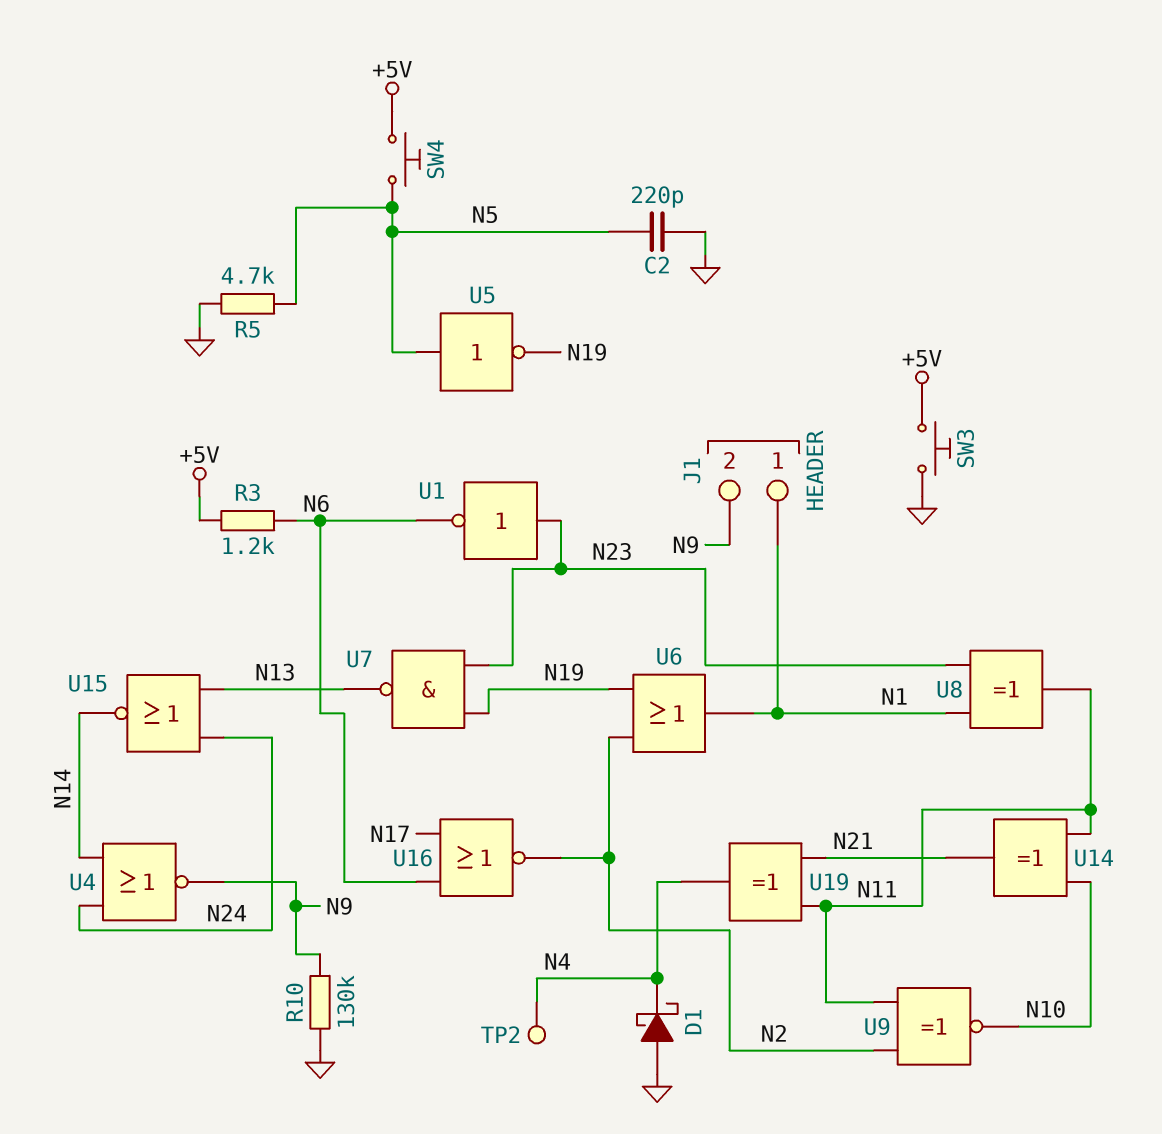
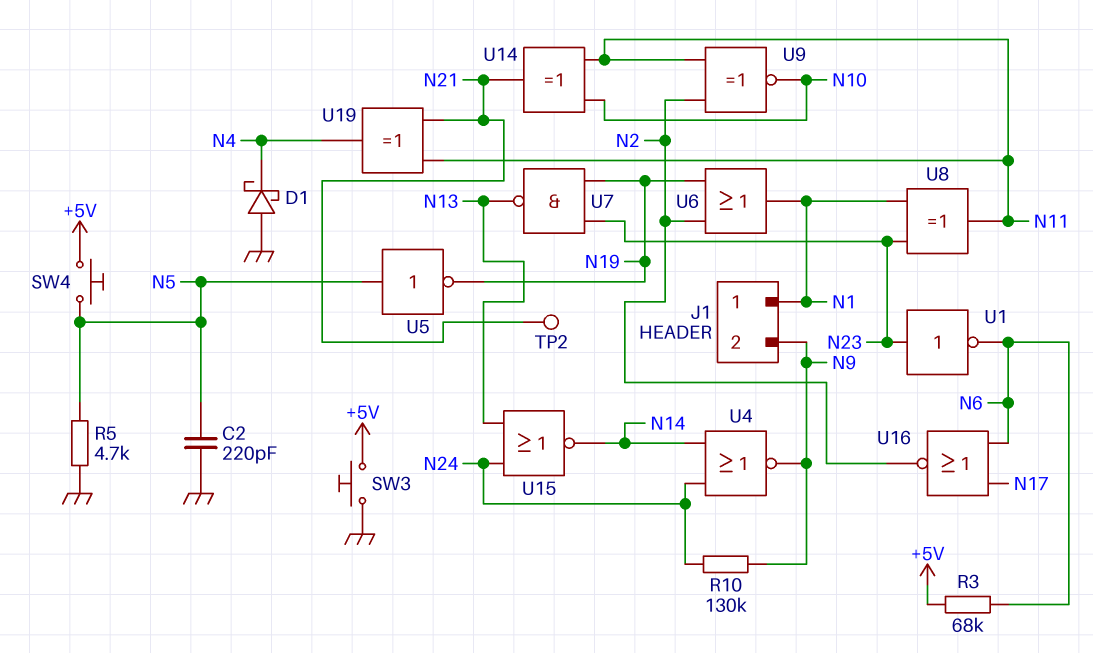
R3: 1.2k (+5V, N6) -> 68k (+5V, N6)
R10: 130k (GND, N9) -> 130k (N9, N24)
TP2: test point (N4) -> test point (N21)

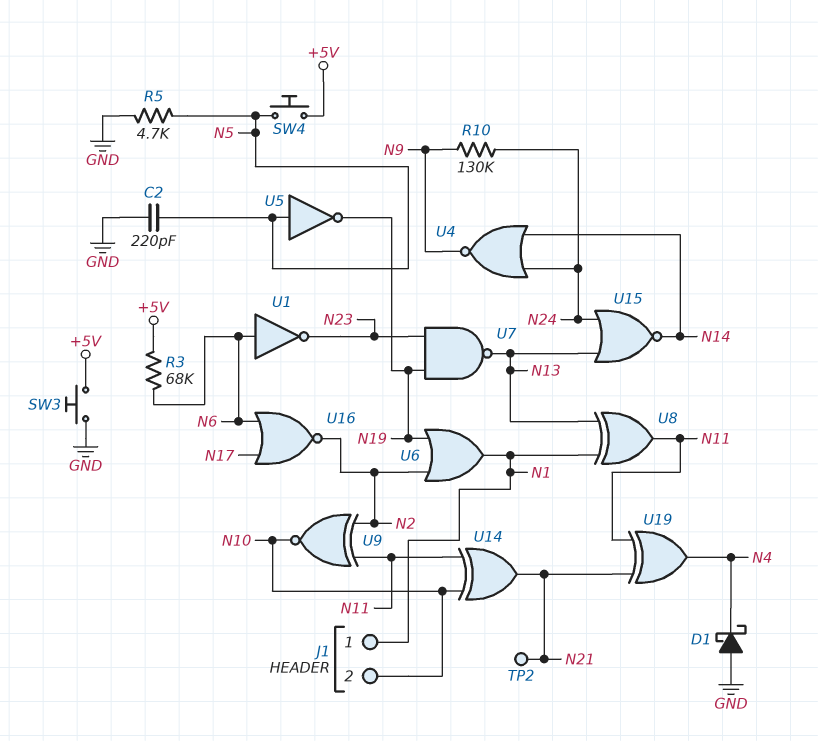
J1 pin 2: N9 -> N10
U1: NOT (in N23, out N6) -> NOT (in N6, out N23)
U8: XOR (in N1, in N23, out N11) -> XOR (in N1, in N13, out N11)

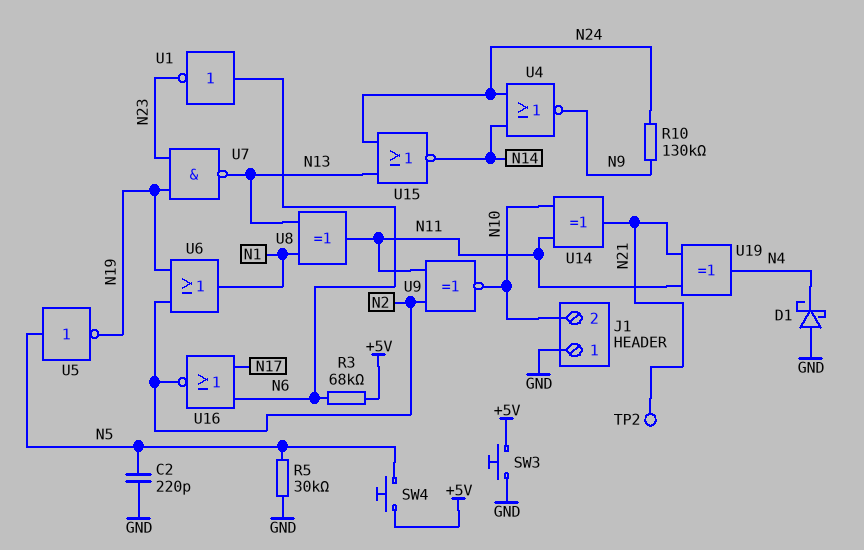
J1 pin 1: N1 -> GND
R5: 4.7k (GND, N5) -> 30k (GND, N5)

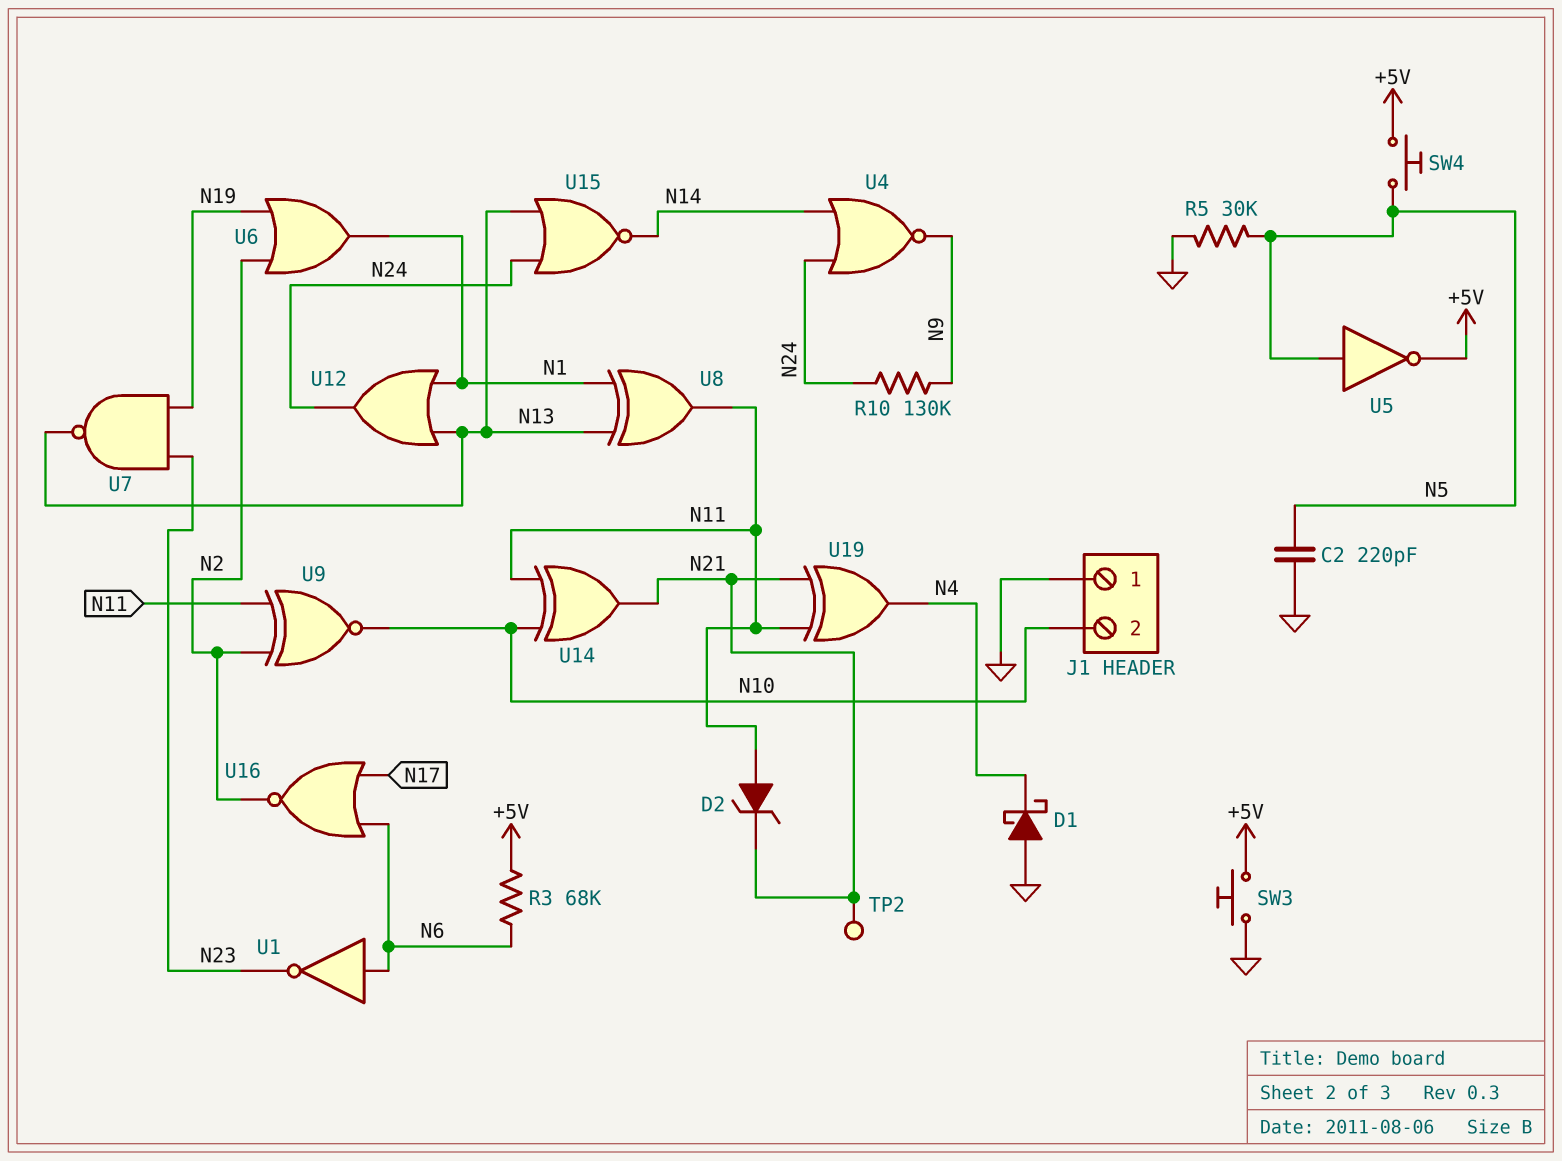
D2: none -> zener (A N11, K N21)
U5: NOT (in N5, out N19) -> NOT (in N5, out +5V)
U12: none -> OR (in N1, in N13, out N24)

